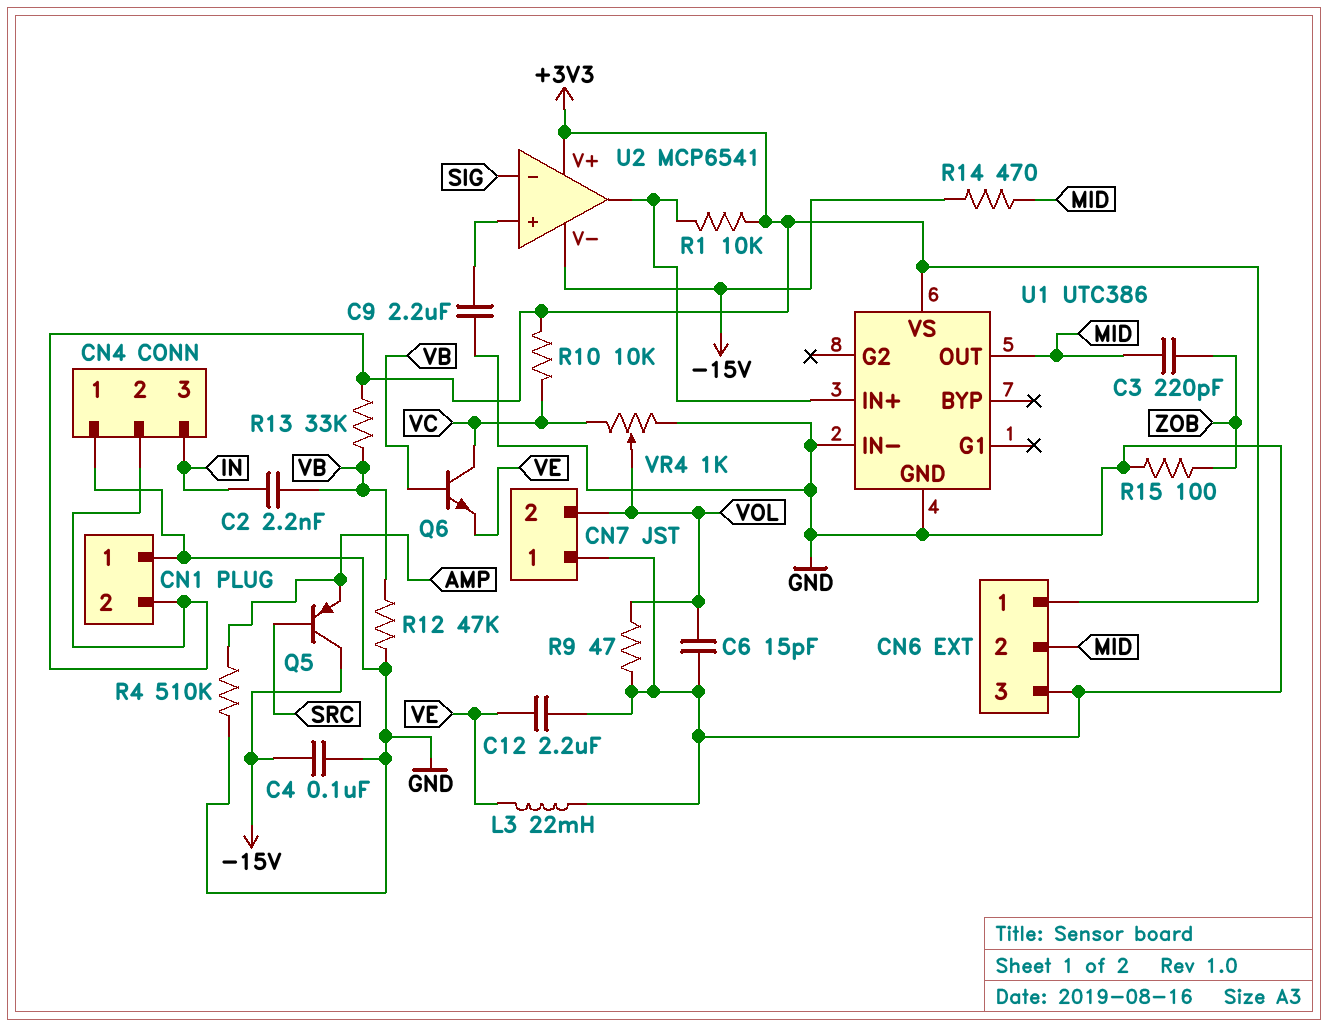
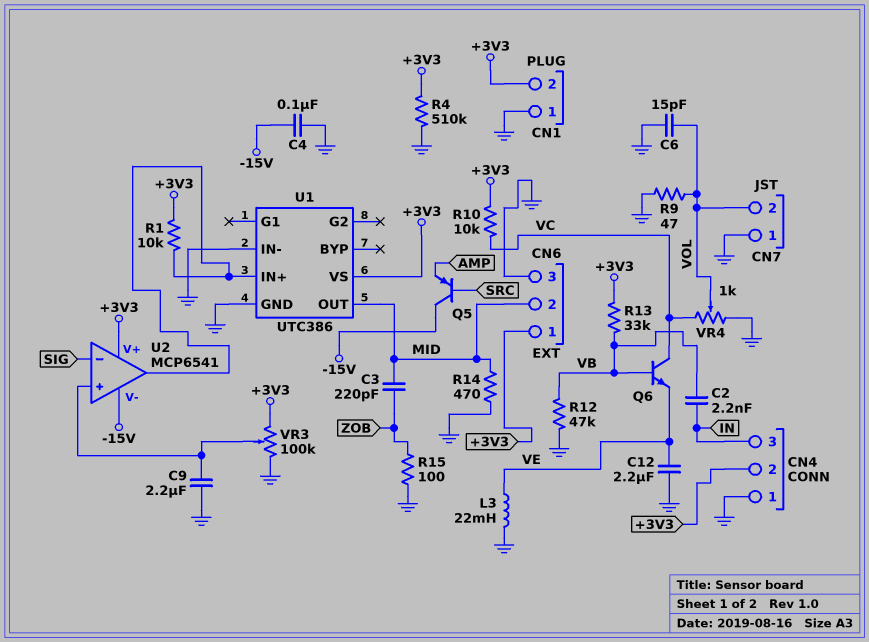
R4: 510k (AMP, GND) -> 510k (+3V3, GND)
R14: 470 (-15V, MID) -> 470 (GND, MID)
VR3: none -> 100k (+3V3, GND, wiper U2/in+)

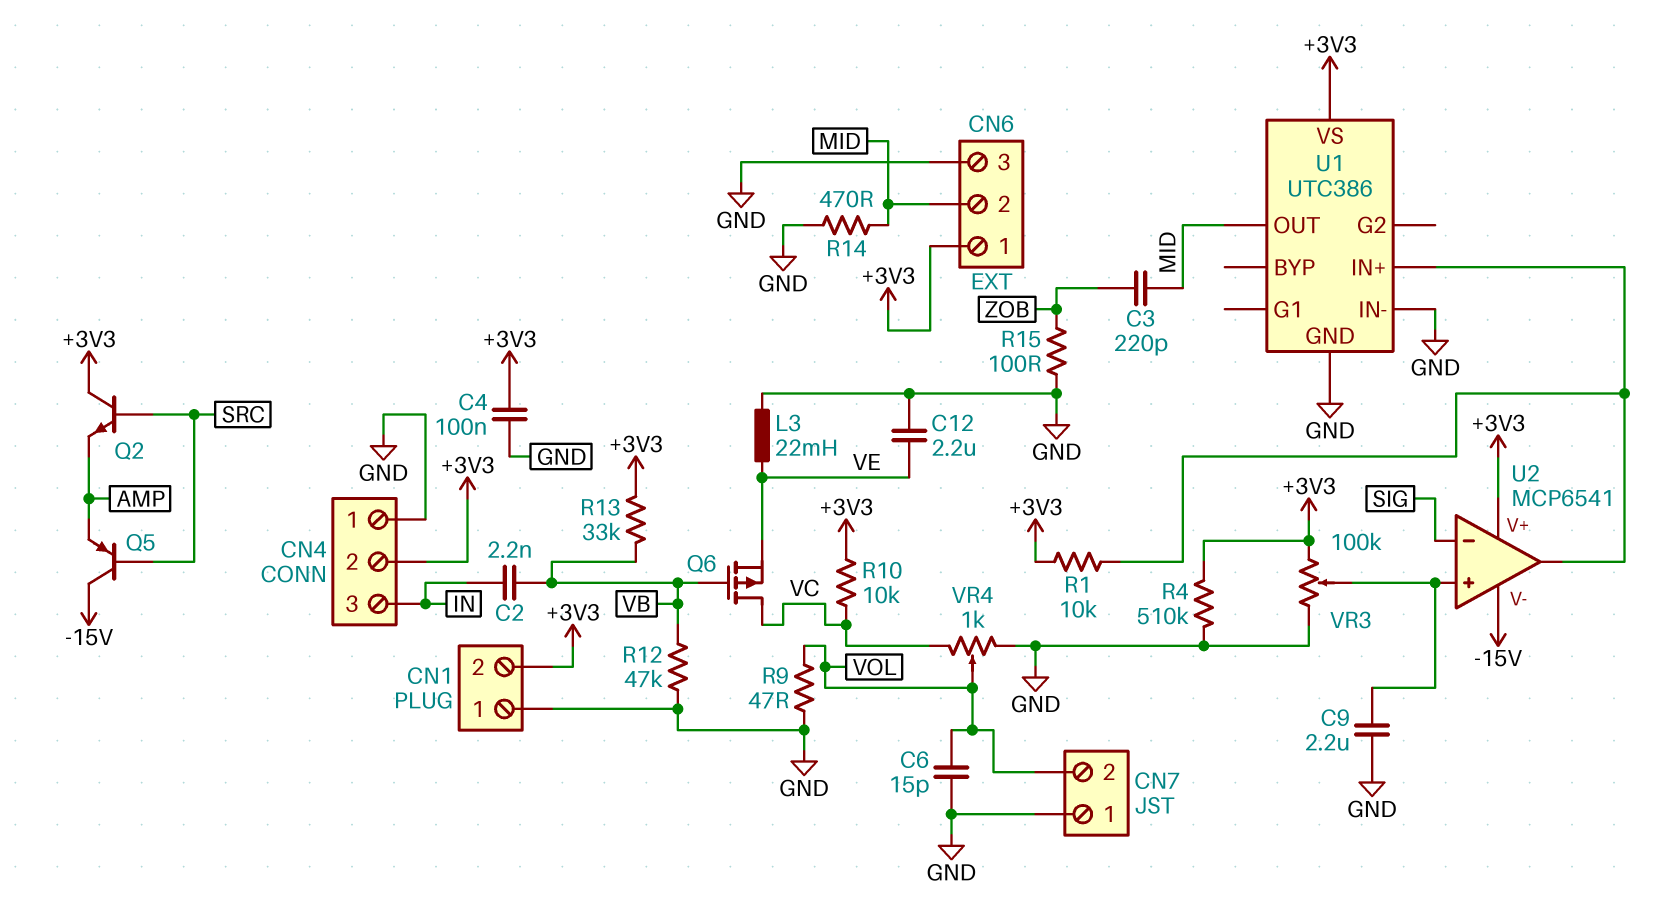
C4: 100nF (-15V, GND) -> 100nF (+3V3, GND)
Q2: none -> NPN (B SRC, C +3V3, E AMP)
Q6: NPN (B VB, C VC, E VE) -> PMOS (G VB, D VC, S VE)

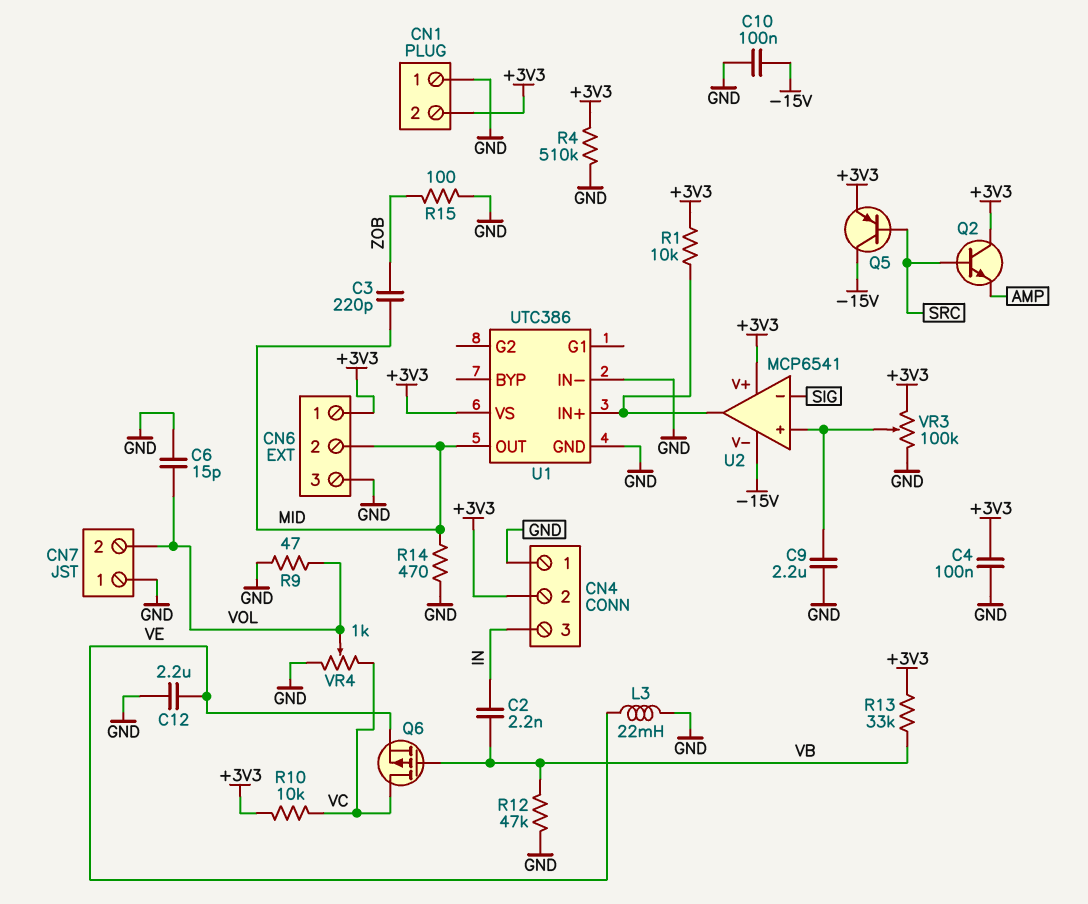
C10: none -> 100nF (-15V, GND)
Q5: PNP (B SRC, C -15V, E AMP) -> PNP (B SRC, C -15V, E +3V3)

